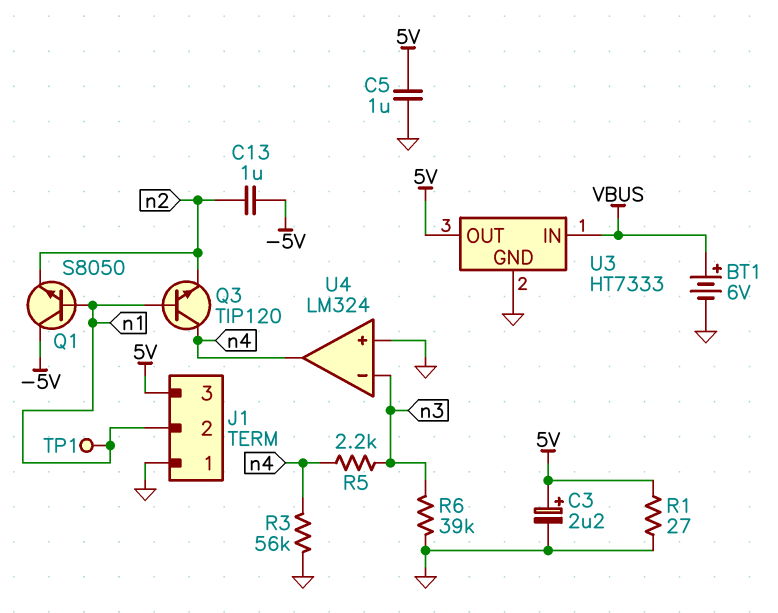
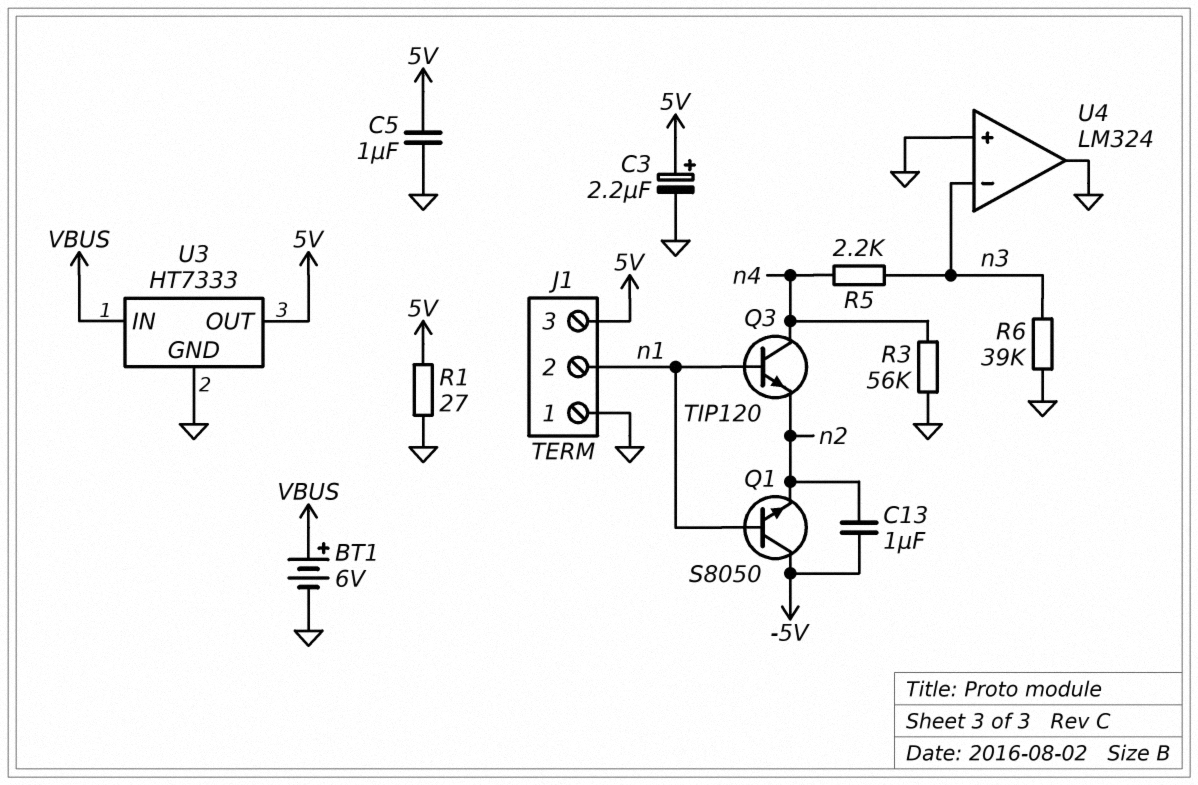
TP1: test point (n1) -> none
U4 pin out: n4 -> GND

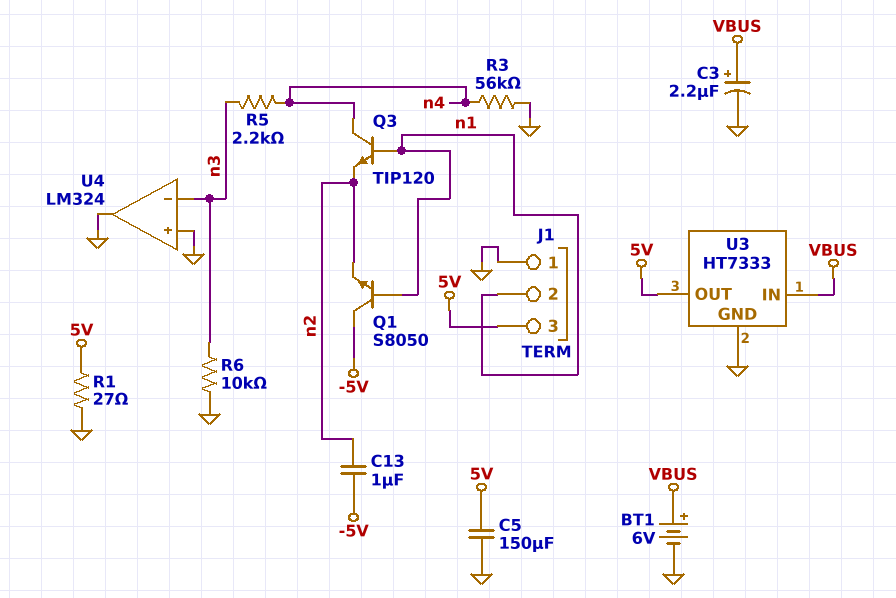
C3: 2.2uF (plus 5V, minus GND) -> 2.2uF (plus VBUS, minus GND)
C5: 1uF (5V, GND) -> 150uF (5V, GND)
R6: 39k (GND, n3) -> 10k (GND, n3)

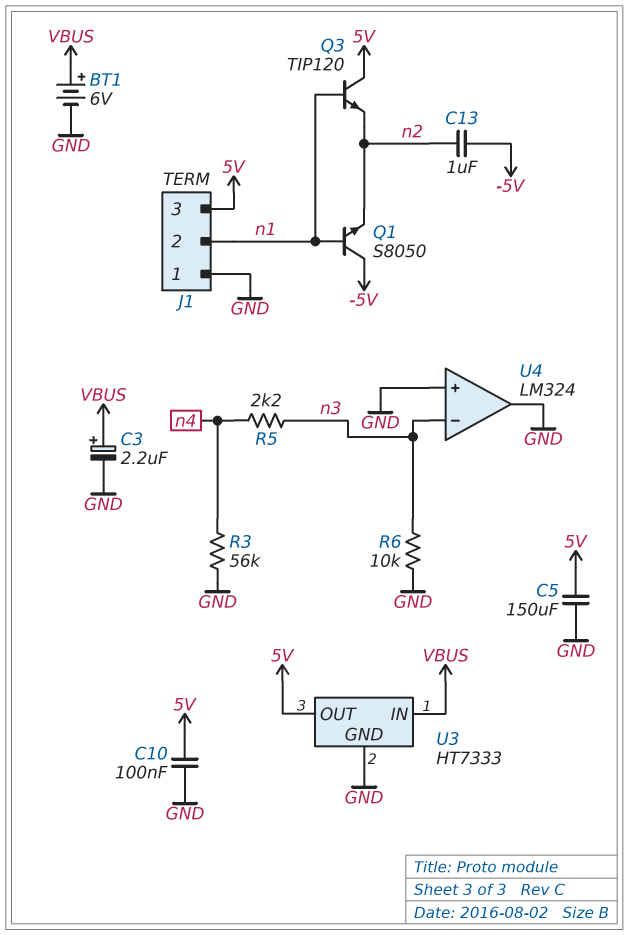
C10: none -> 100nF (5V, GND)
Q3: NPN TIP120 (B n1, C n4, E n2) -> NPN TIP120 (B n1, C 5V, E n2)
R1: 27 (5V, GND) -> none

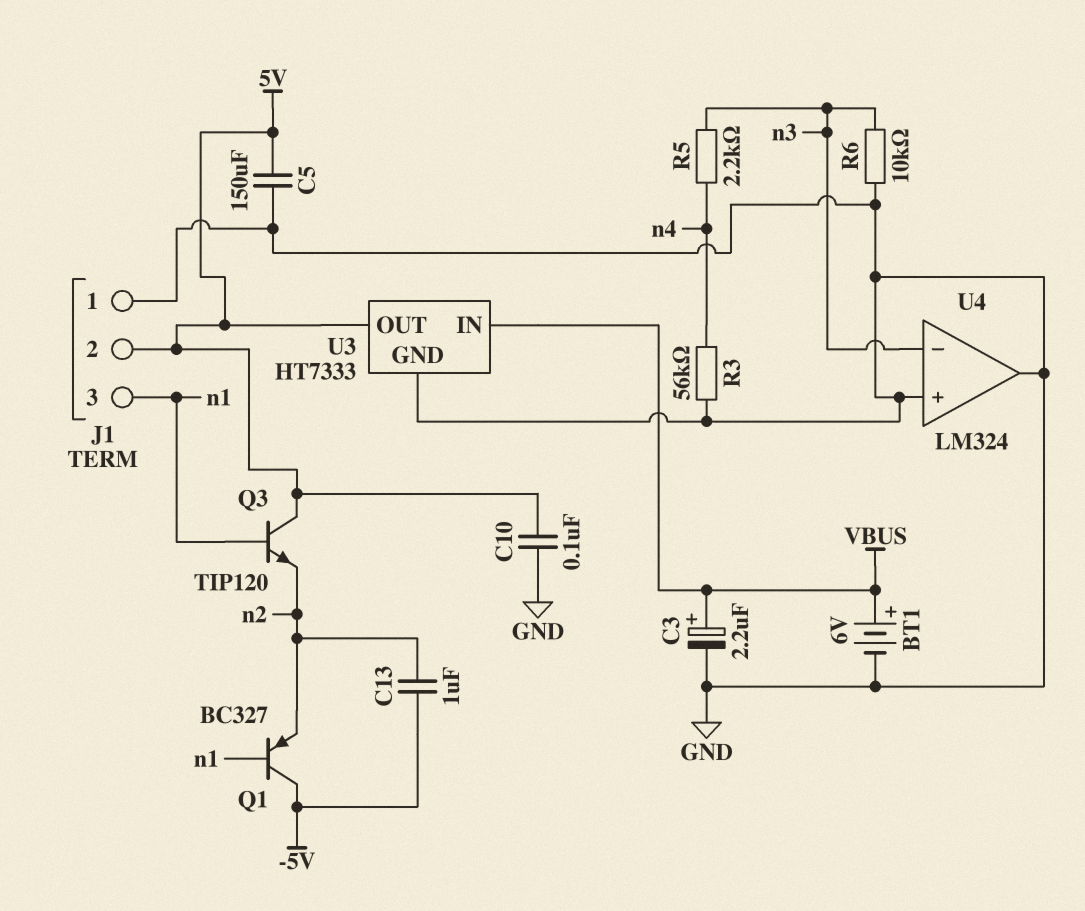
J1 pin 2: n1 -> 5V
J1 pin 3: 5V -> n1
Q1: NPN S8050 (B n1, C -5V, E n2) -> PNP BC327 (B n1, C -5V, E n2)

